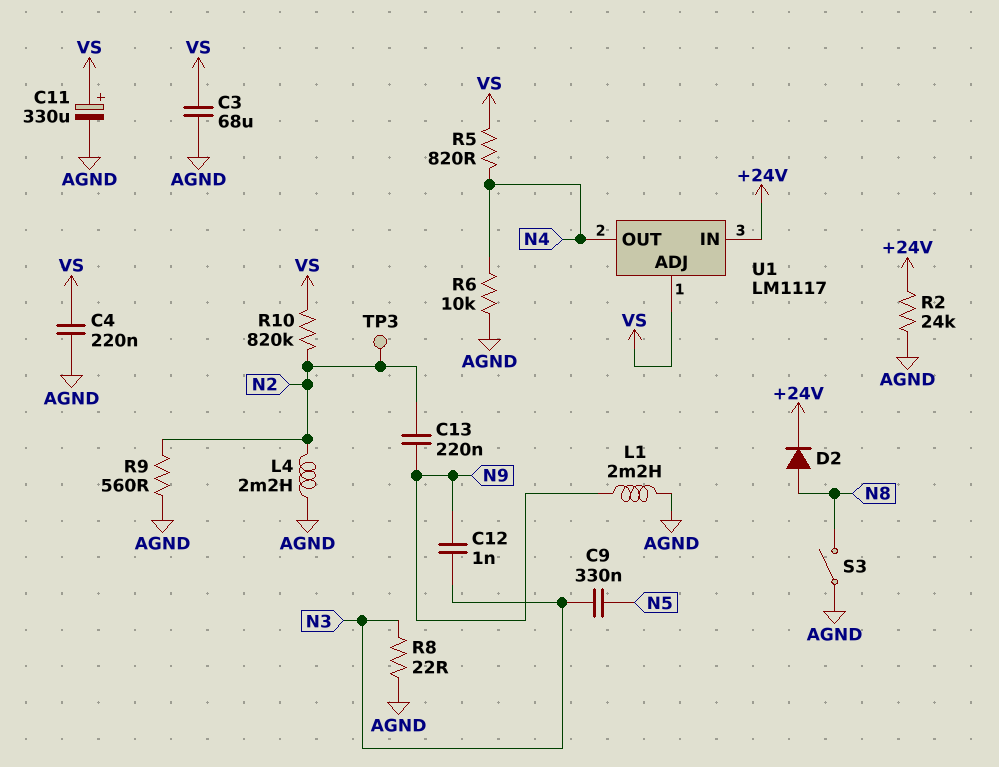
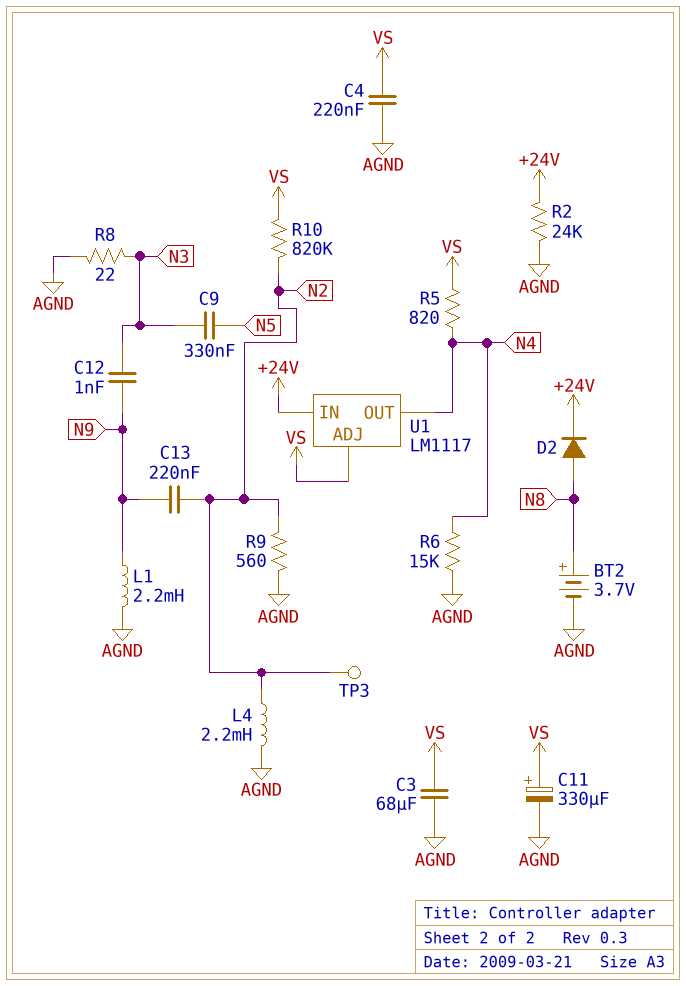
BT2: none -> 3.7V (plus N8, minus AGND)
R6: 10k (AGND, N4) -> 15k (AGND, N4)
S3: switch (AGND, N8) -> none

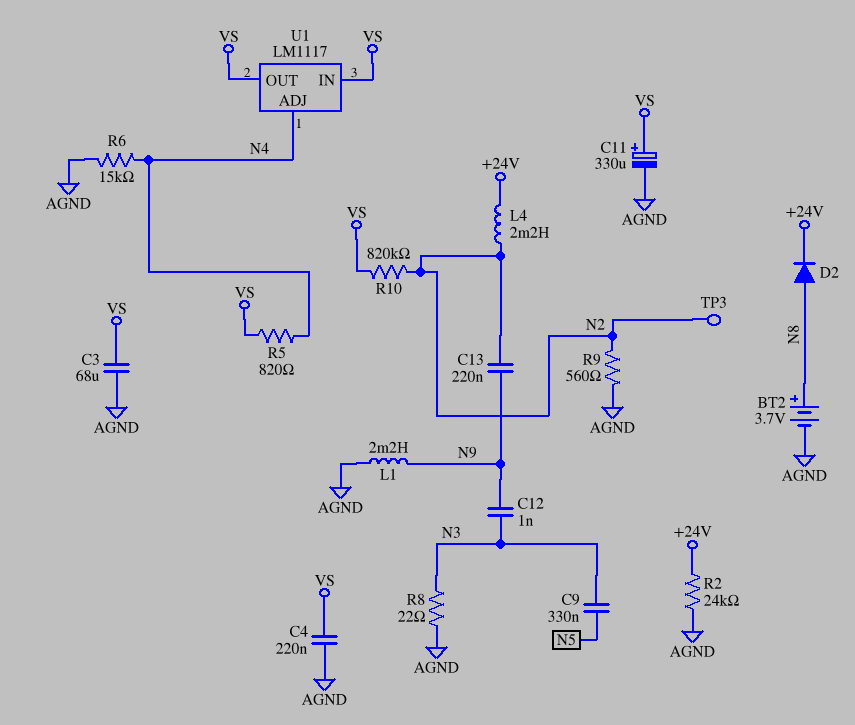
L4: 2.2mH (AGND, N2) -> 2.2mH (+24V, N2)
U1 pin ADJ: VS -> N4
U1 pin IN: +24V -> VS
U1 pin OUT: N4 -> VS

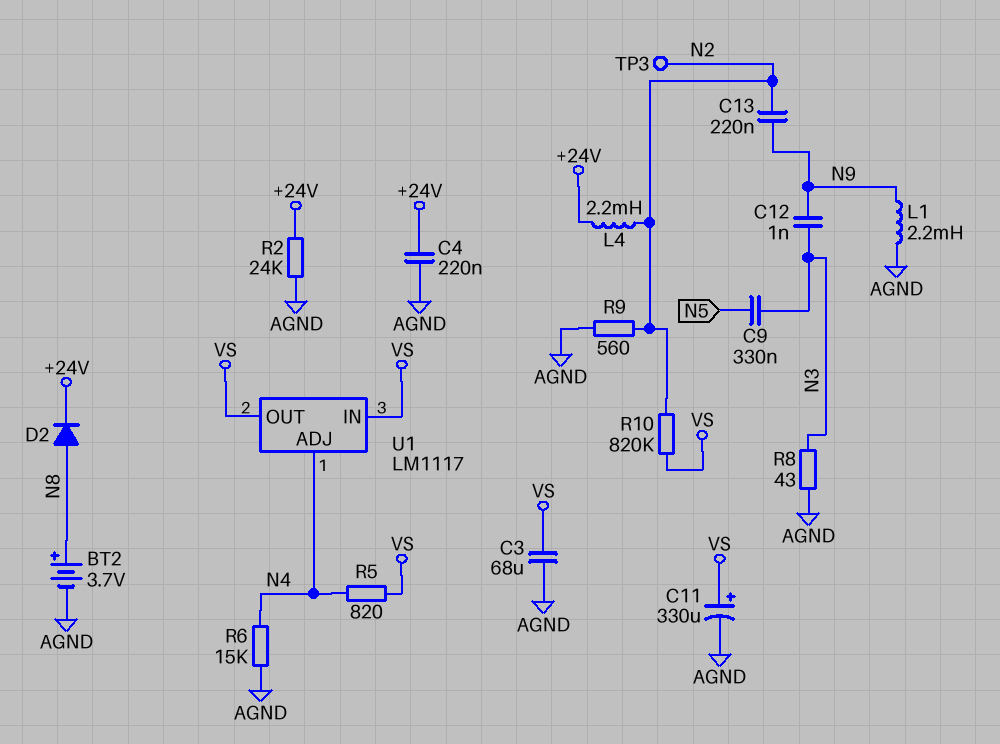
C4: 220nF (AGND, VS) -> 220nF (+24V, AGND)
R8: 22 (AGND, N3) -> 43 (AGND, N3)

